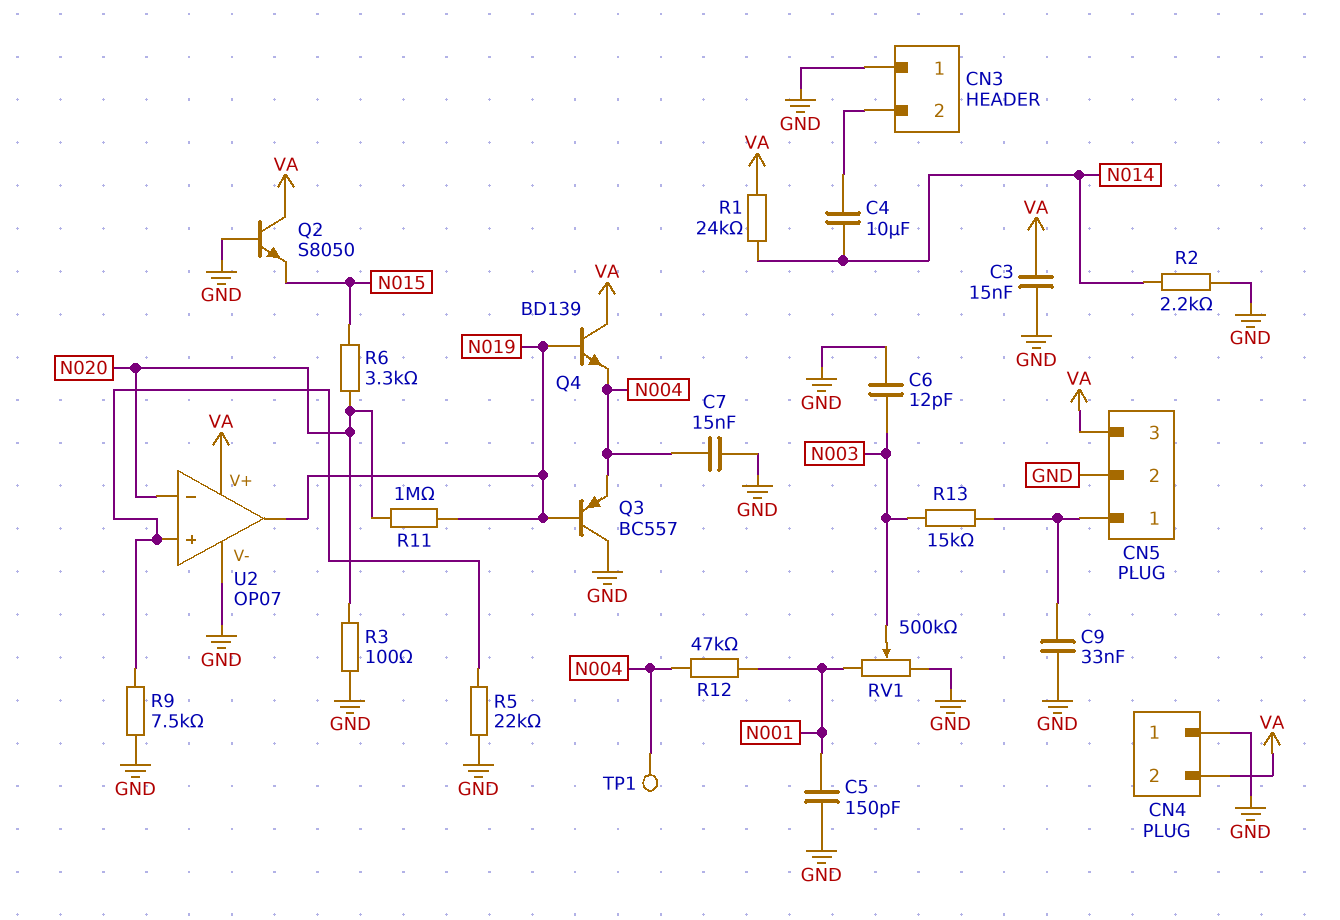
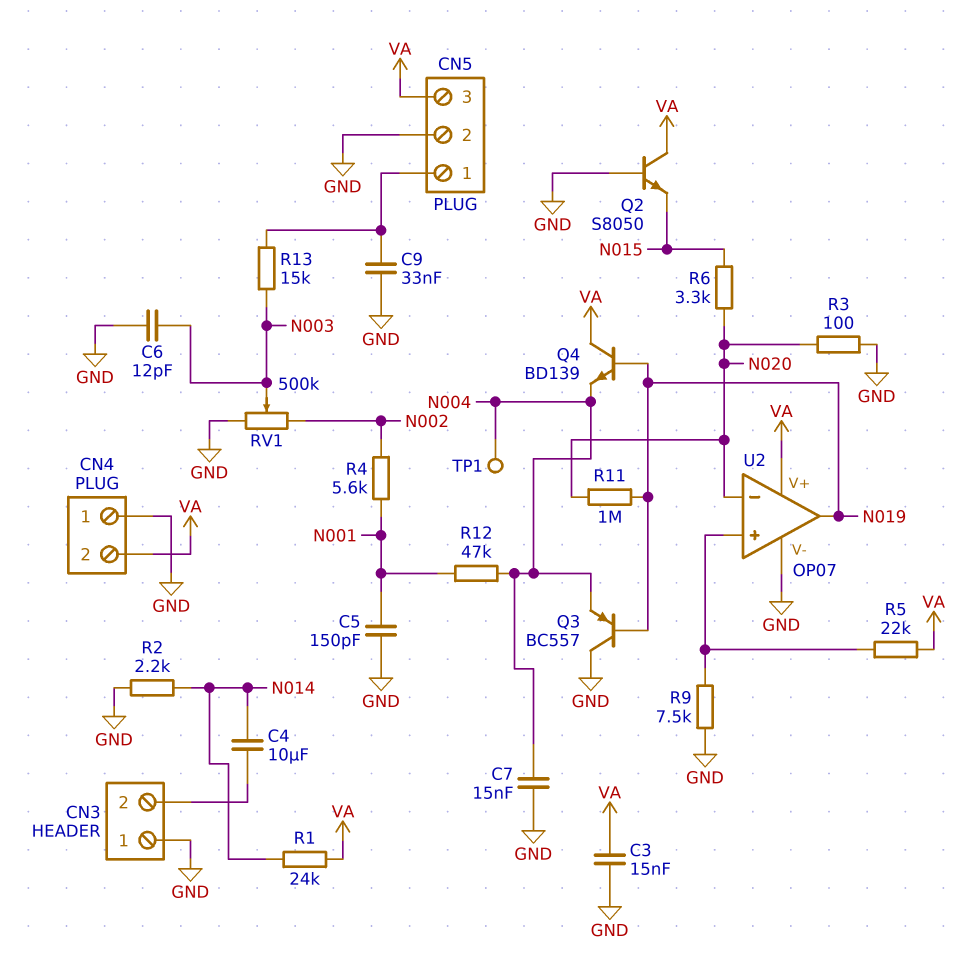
R4: none -> 5.6k (N001, N002)
R5: 22k (GND, U2/in+) -> 22k (U2/in+, VA)
RV1: 500k (GND, N001, wiper N003) -> 500k (GND, N002, wiper N003)

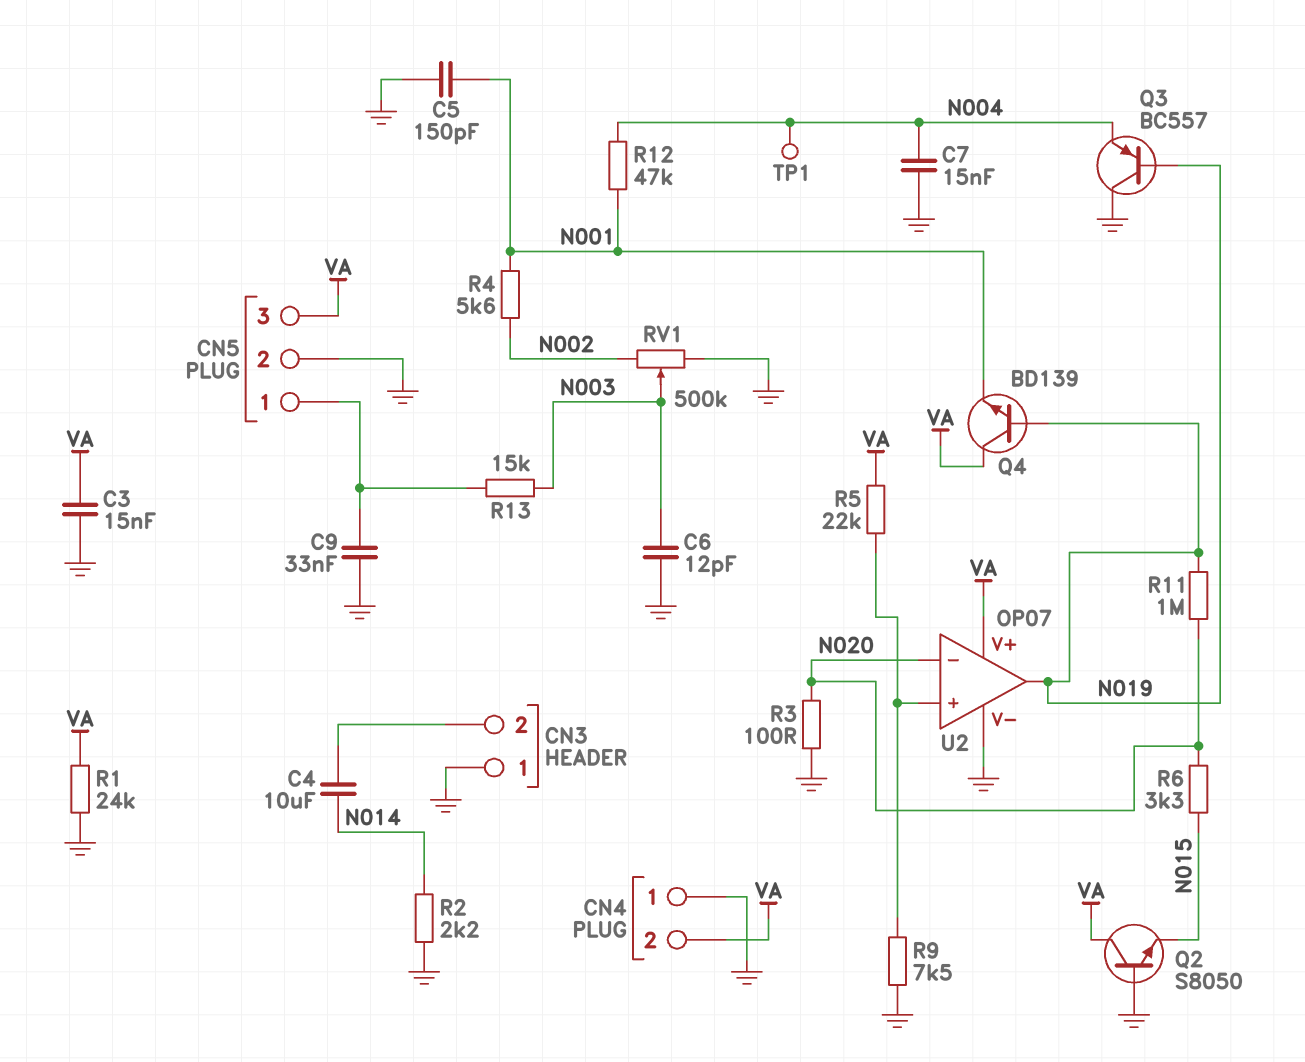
Q4: NPN BD139 (B N019, C VA, E N004) -> NPN BD139 (B N019, C VA, E N001)
R1: 24k (N014, VA) -> 24k (GND, VA)

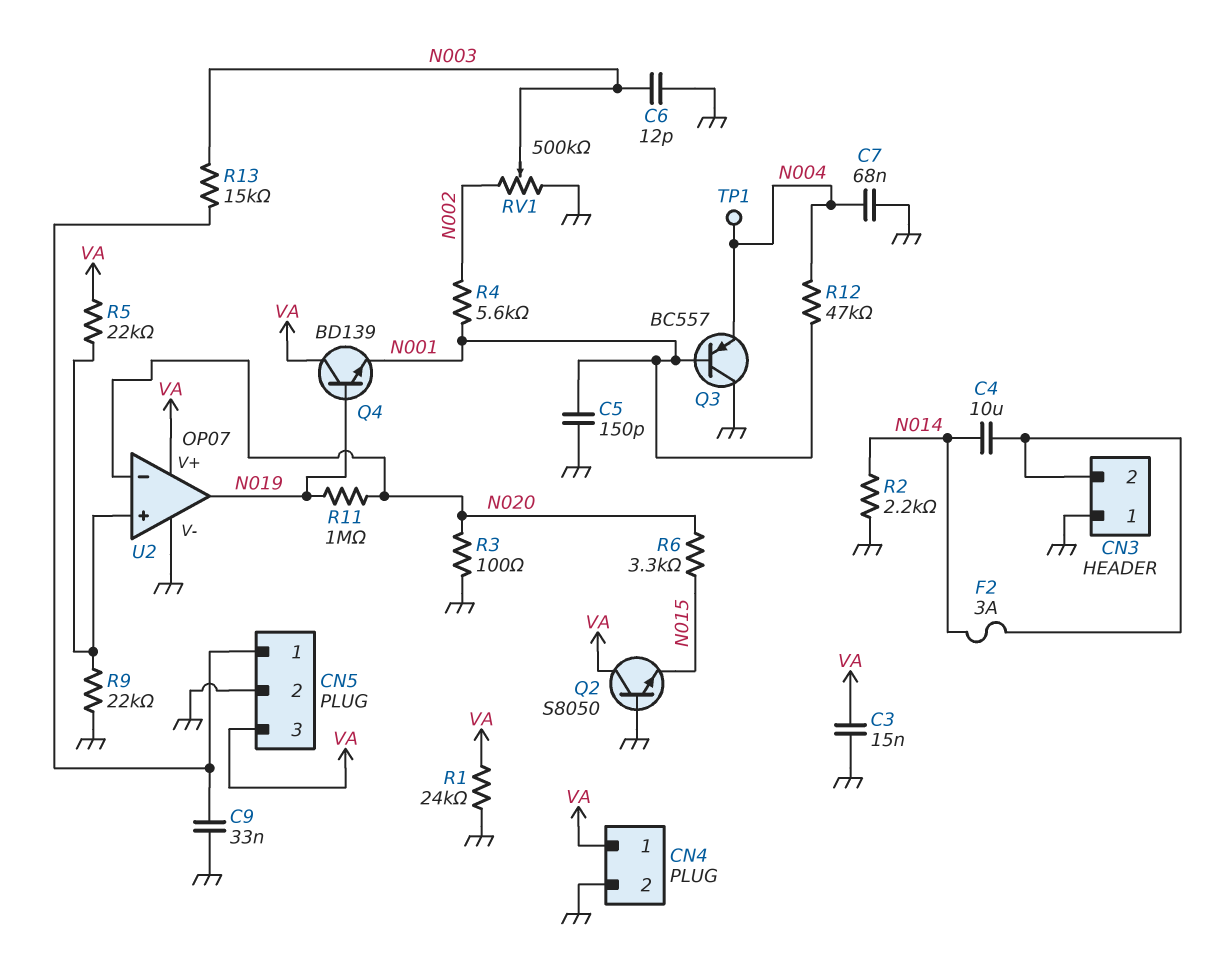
C7: 15nF (GND, N004) -> 68nF (GND, N004)
CN4 pin 1: GND -> VA
CN4 pin 2: VA -> GND
F2: none -> 3A (CN3/2, N014)
Q3: PNP BC557 (B N019, C GND, E N004) -> PNP BC557 (B N001, C GND, E N004)
R9: 7.5k (GND, U2/in+) -> 22k (GND, U2/in+)

